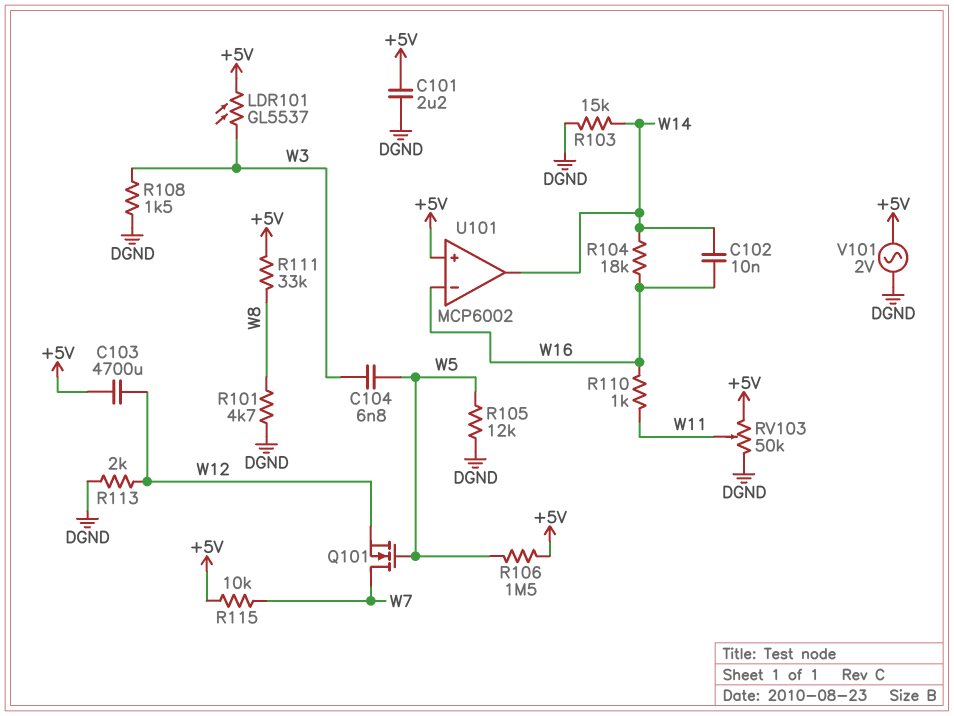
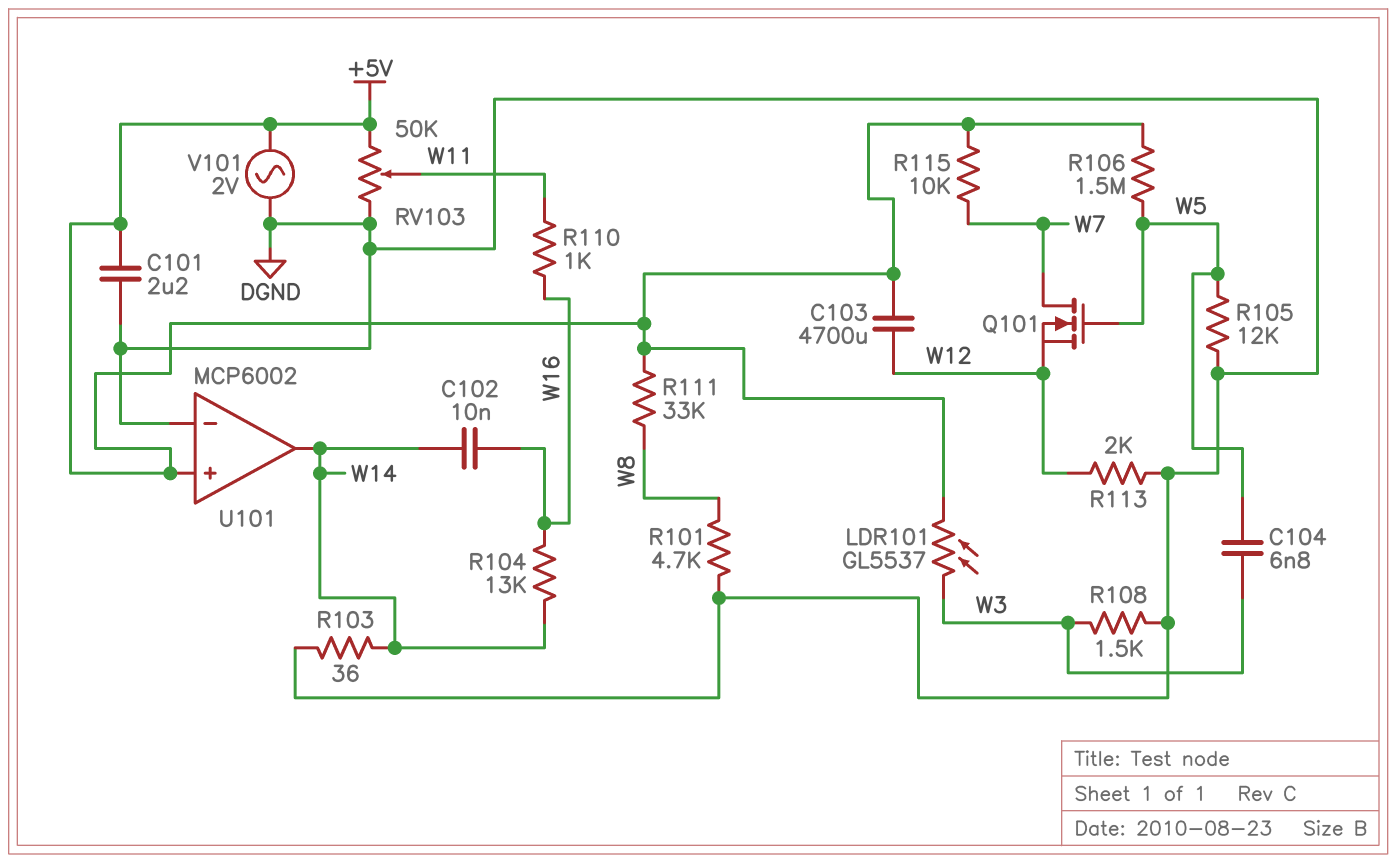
R103: 15k (DGND, W14) -> 36 (DGND, W14)
R104: 18k (W14, W16) -> 13k (W14, W16)
U101 pin in-: W16 -> DGND

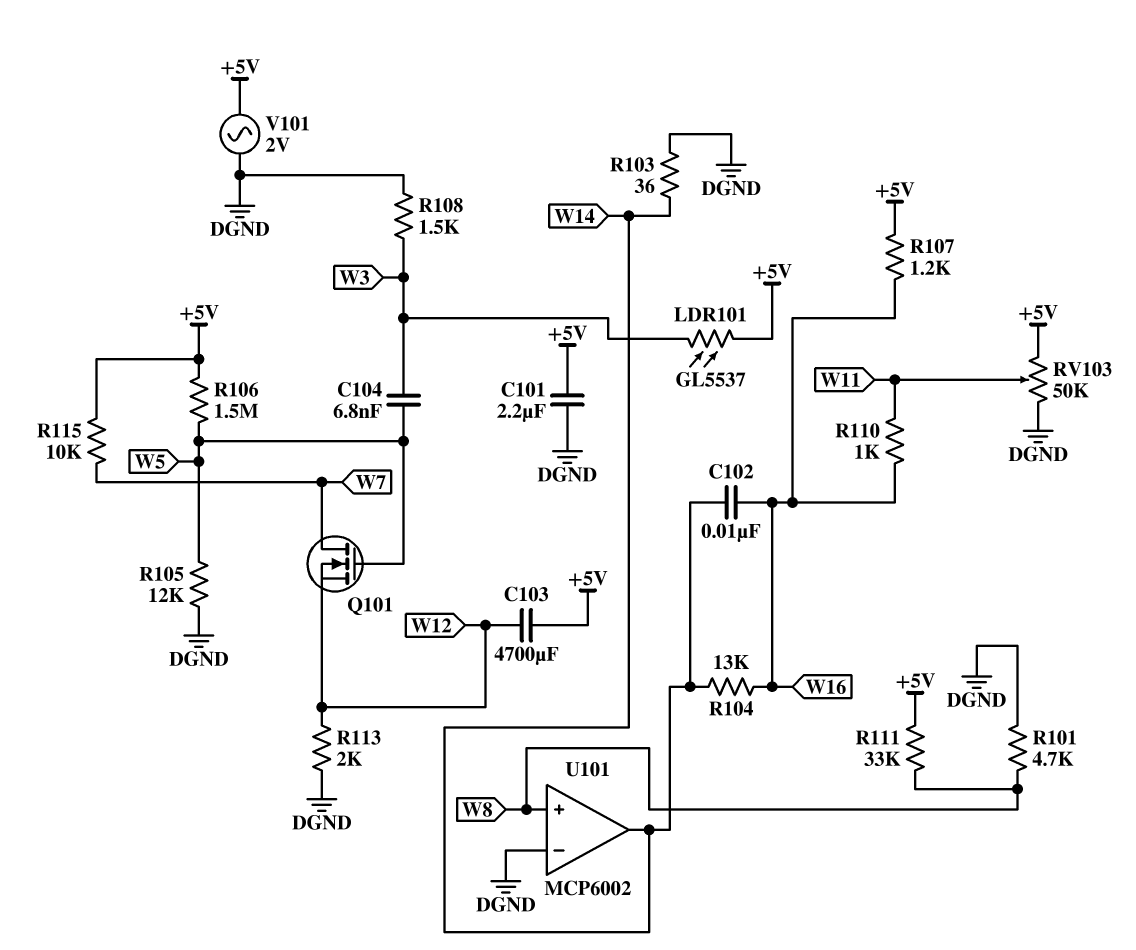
R107: none -> 1.2k (+5V, W16)
U101 pin in+: +5V -> W8

